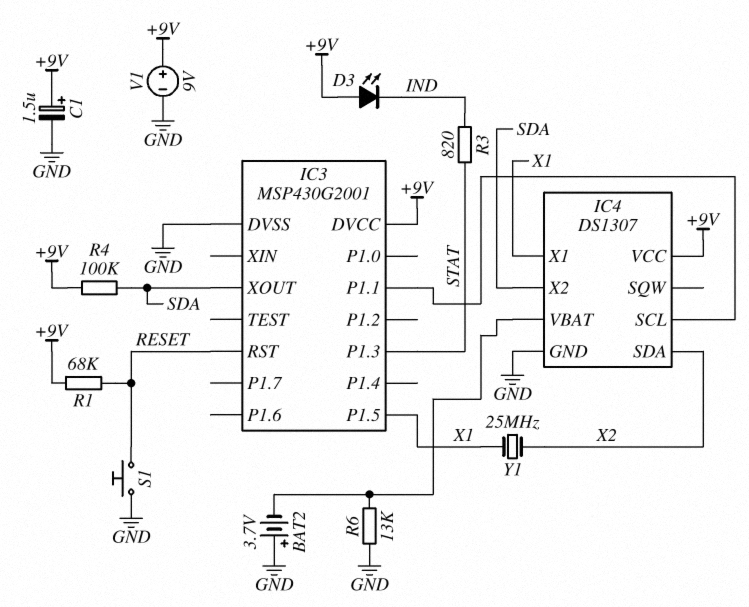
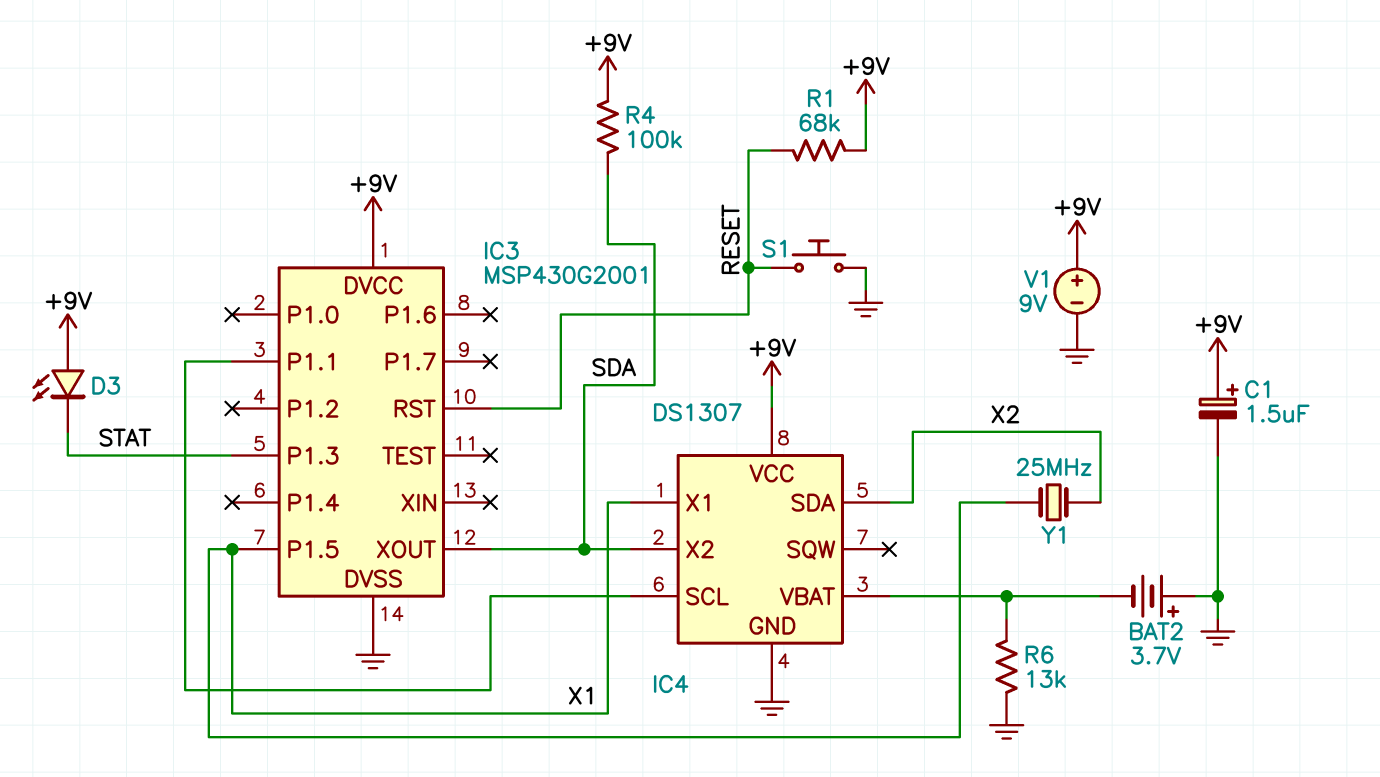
D3: LED (A +9V, K IND) -> LED (A +9V, K STAT)
R3: 820 (IND, STAT) -> none

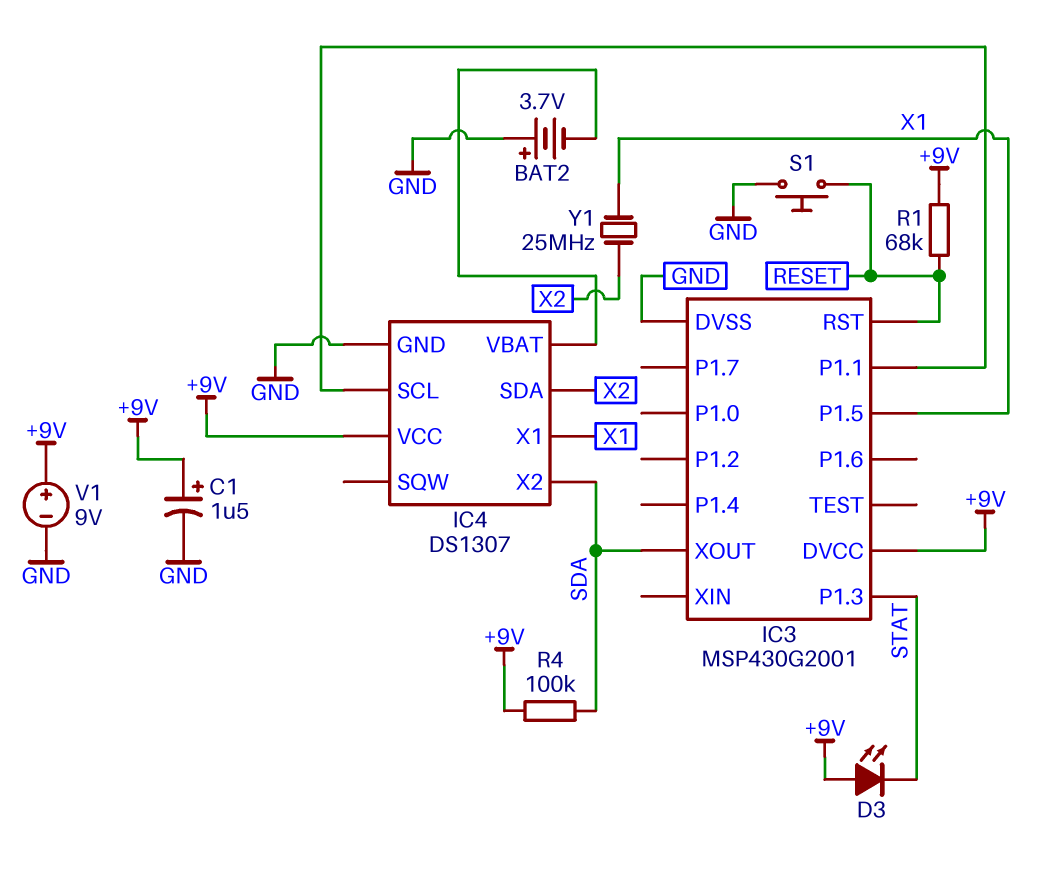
R6: 13k (GND, IC4/VBAT) -> none

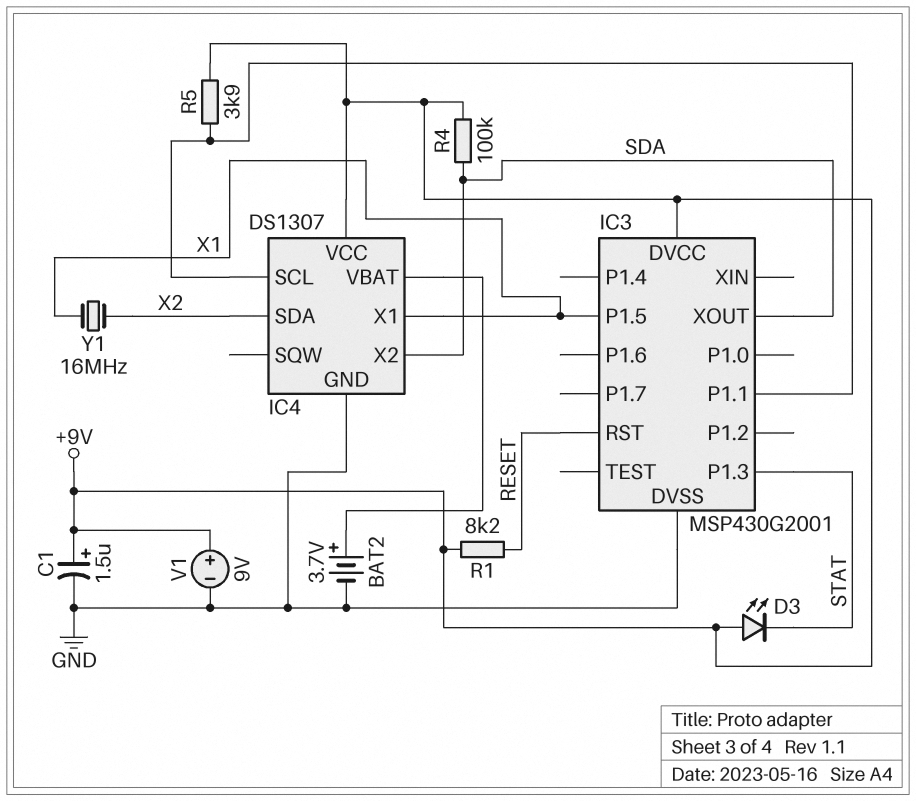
BAT2: 3.7V (plus GND, minus IC4/VBAT) -> 3.7V (plus IC4/VBAT, minus GND)
R1: 68k (+9V, RESET) -> 8.2k (+9V, RESET)
R5: none -> 3.9k (+9V, IC3/P1.1)
S1: button (GND, RESET) -> none
Y1: 25MHz (X1, X2) -> 16MHz (X1, X2)

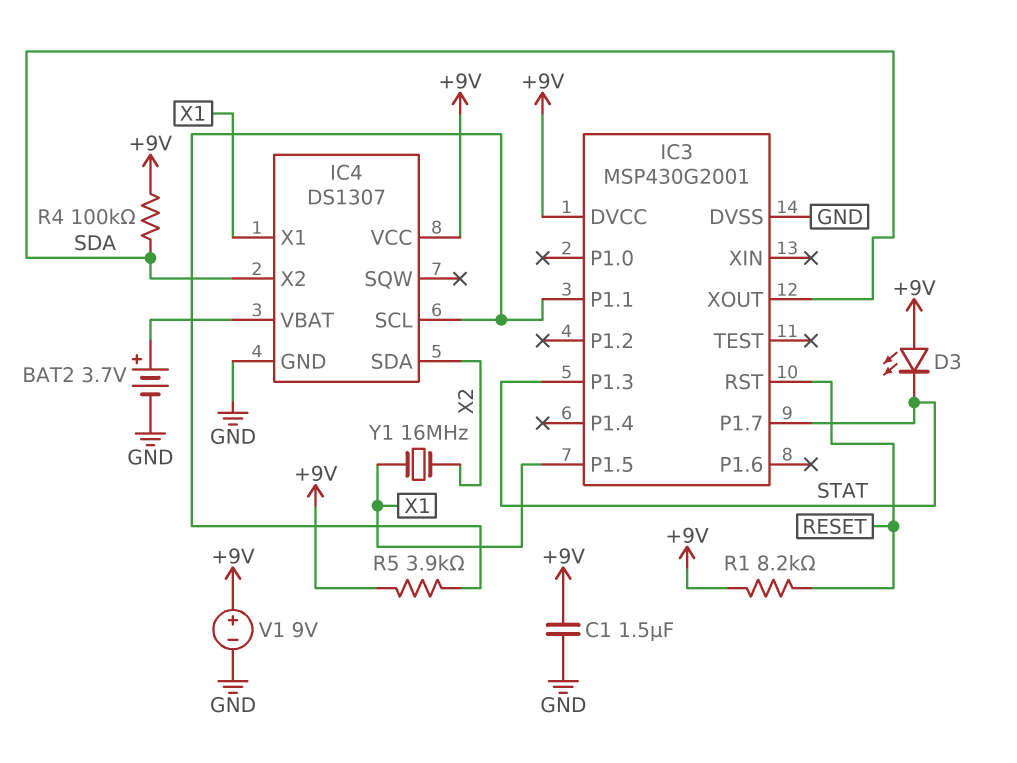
C1: 1.5uF (plus +9V, minus GND) -> 1.5uF (+9V, GND)
IC3 pin P1.7: none -> STAT

